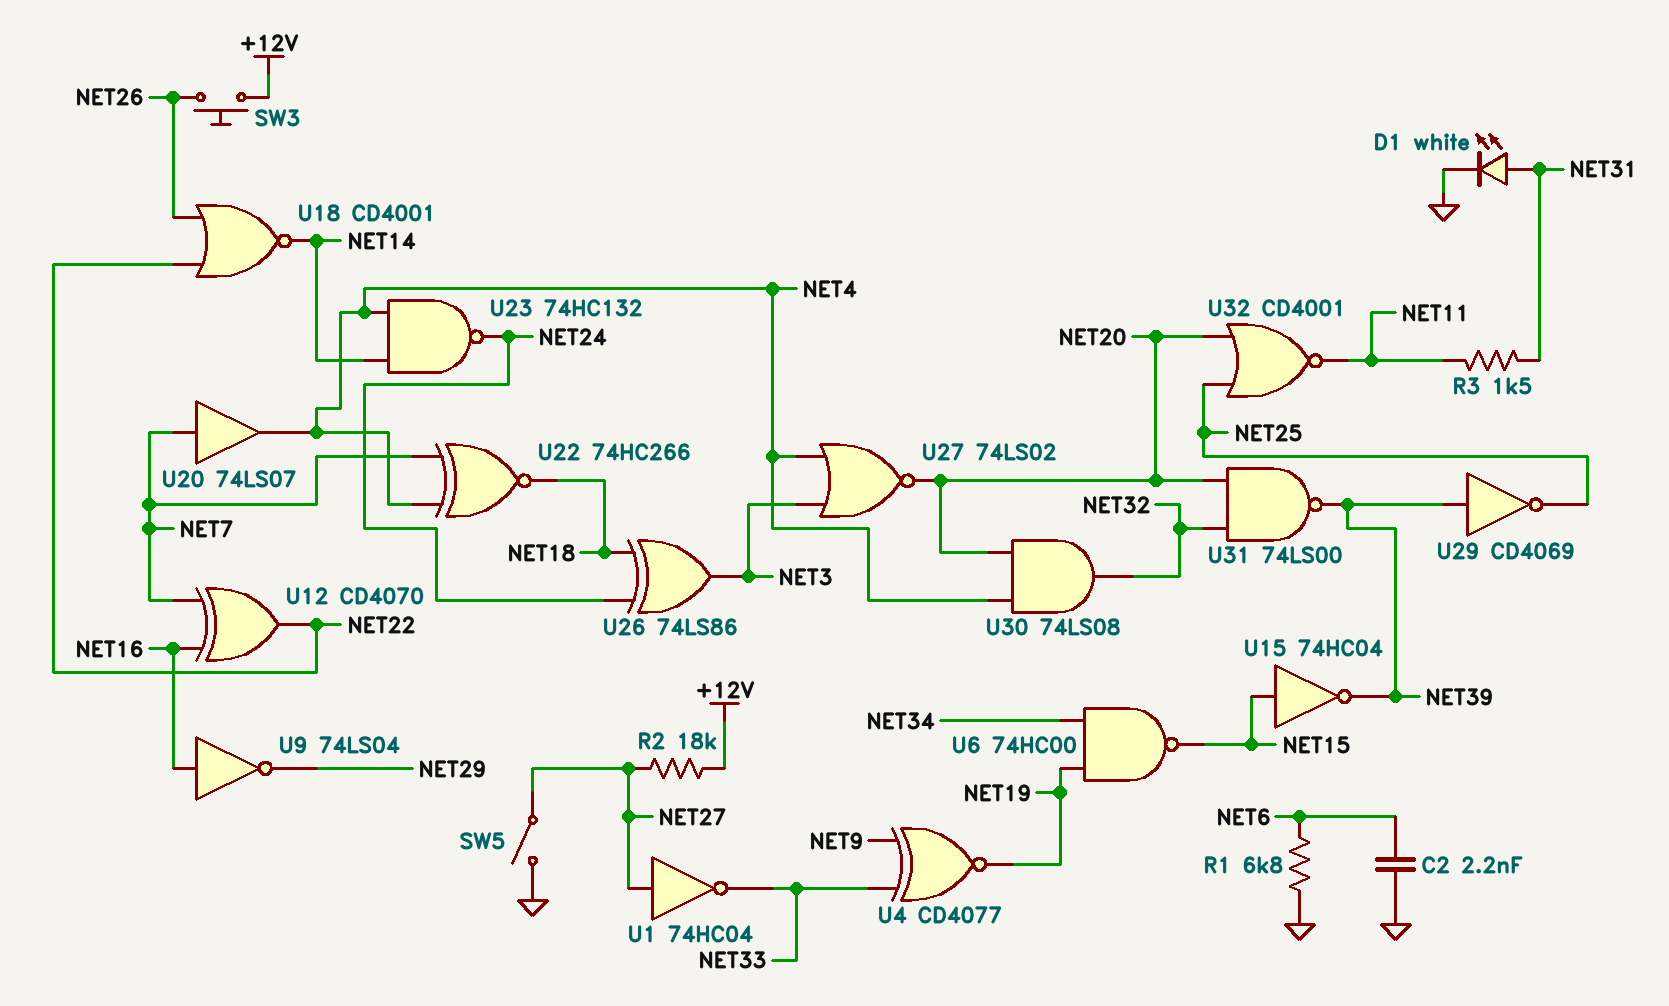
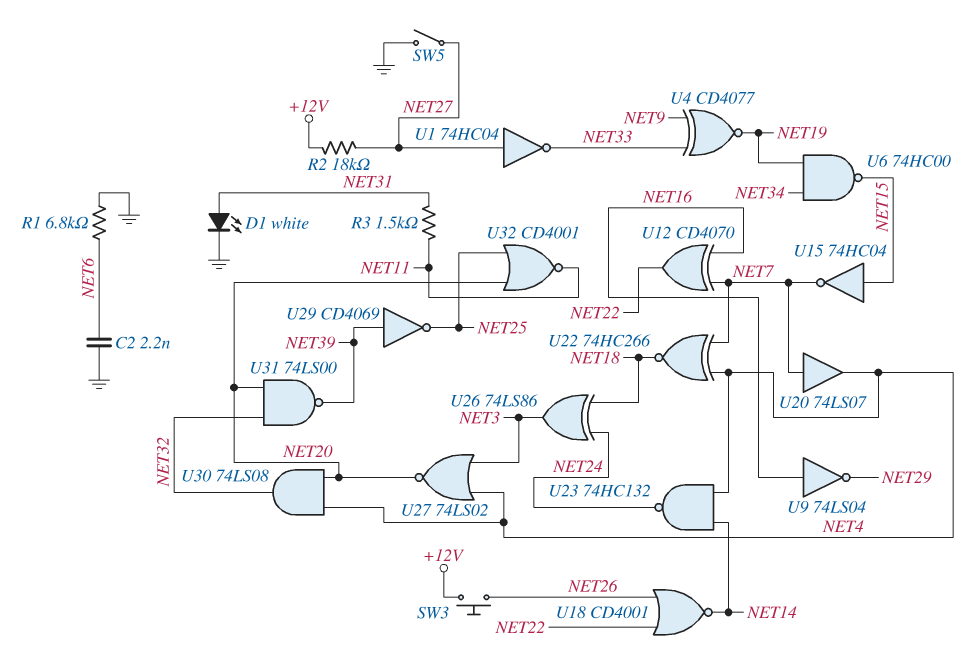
U15: NOT 74HC04 (in NET15, out NET39) -> NOT 74HC04 (in NET15, out NET7)

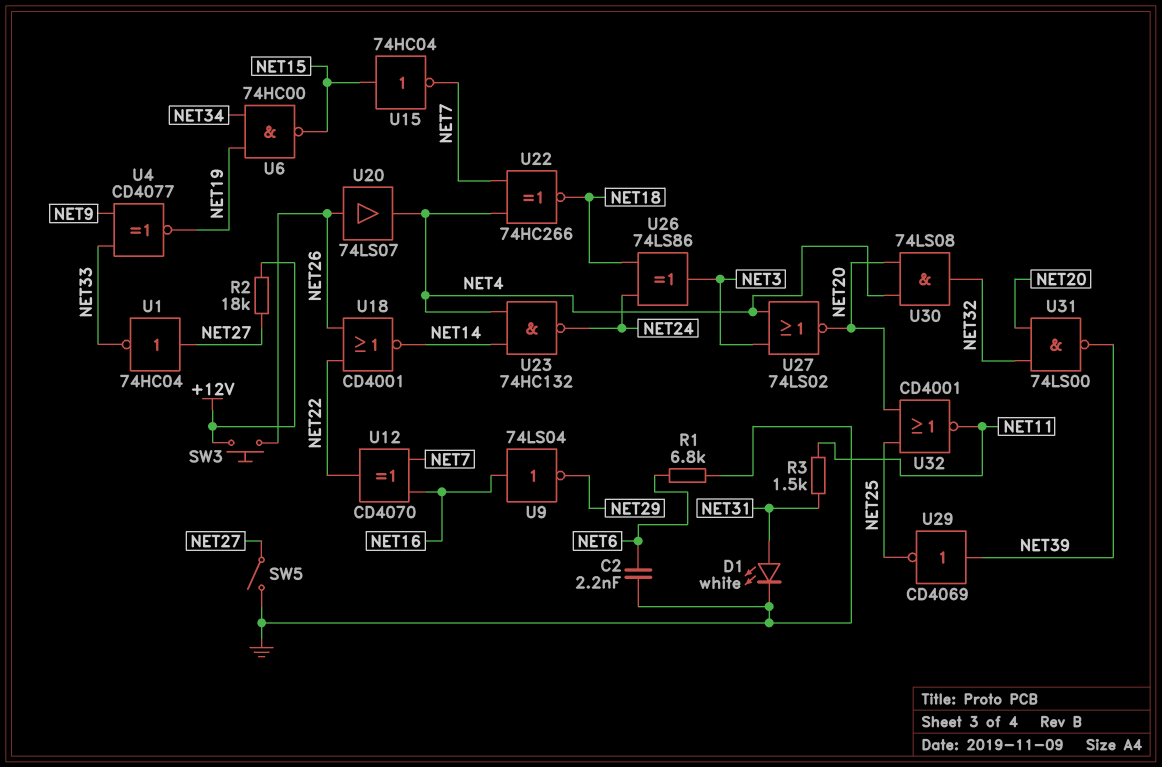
U20: buffer 74LS07 (in NET7, out NET4) -> buffer 74LS07 (in NET26, out NET4)

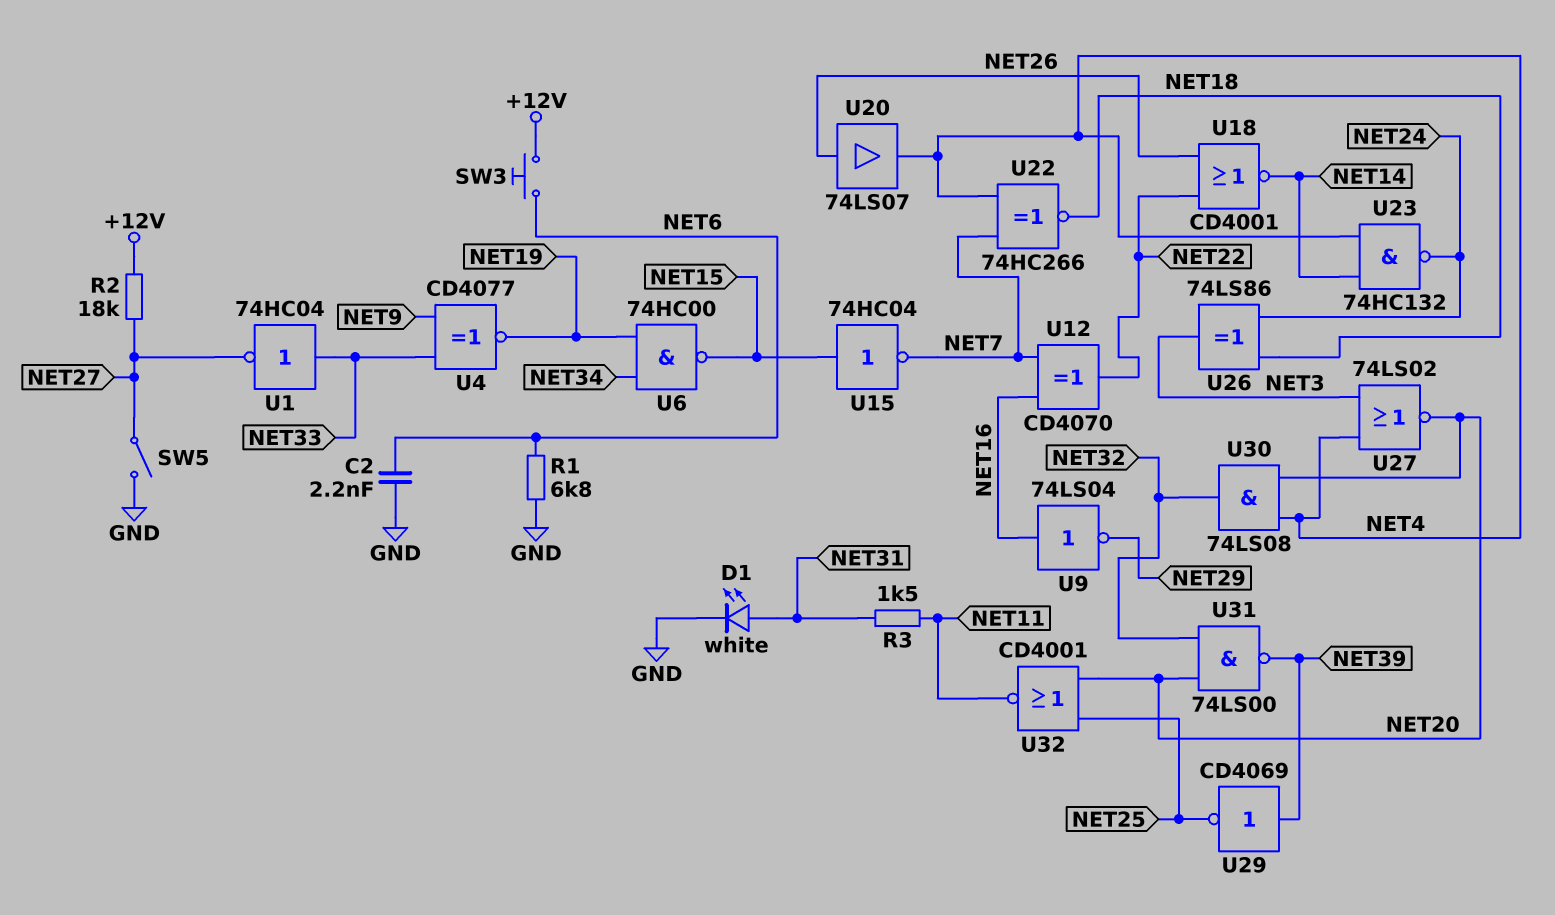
SW3: button (+12V, NET26) -> button (+12V, NET6)
U1: NOT 74HC04 (in NET27, out NET33) -> NOT 74HC04 (in NET33, out NET27)

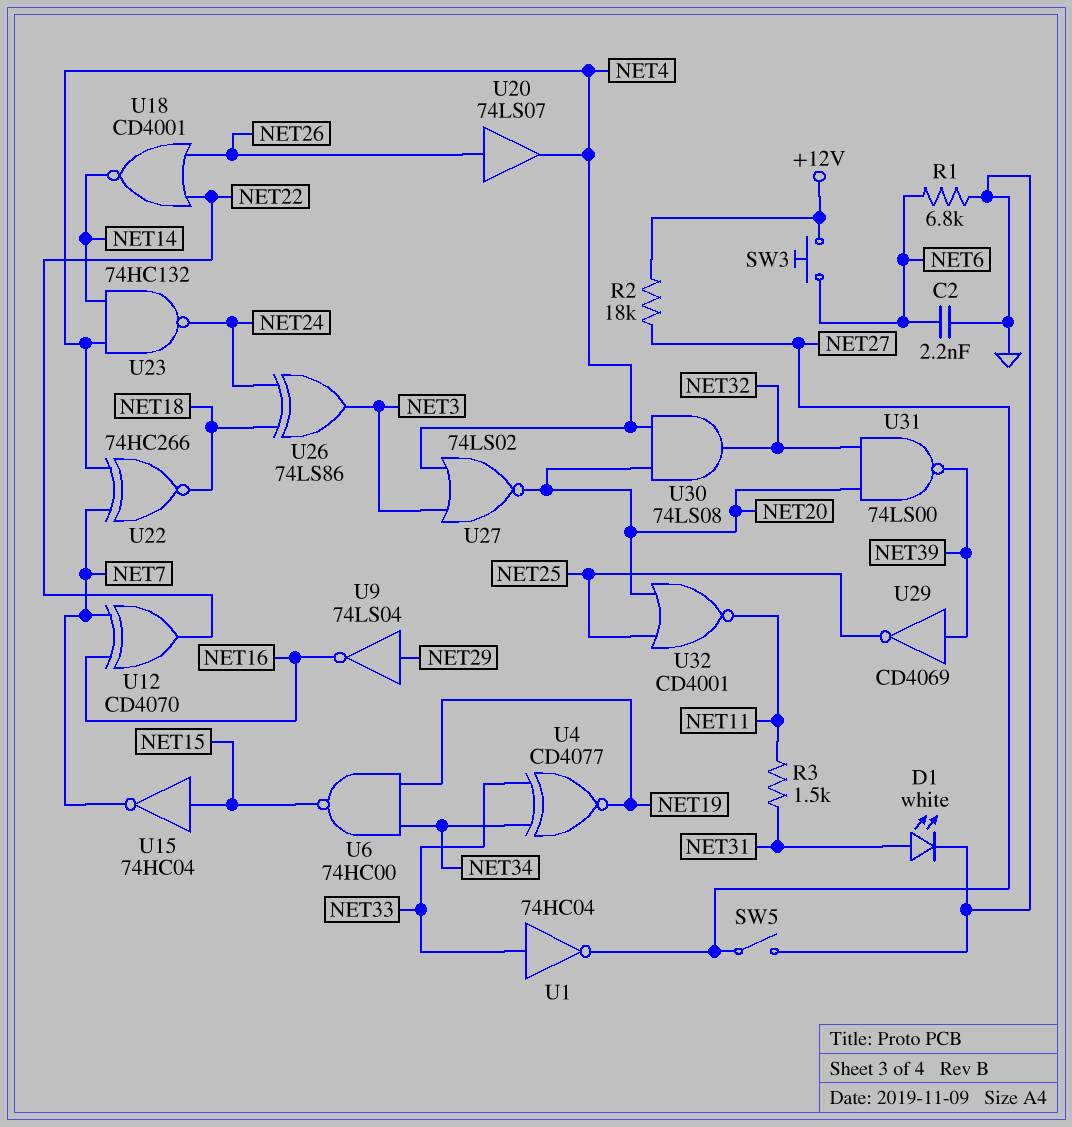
U4: XNOR CD4077 (in NET9, in NET33, out NET19) -> XNOR CD4077 (in NET33, in NET34, out NET19)
U9: NOT 74LS04 (in NET16, out NET29) -> NOT 74LS04 (in NET29, out NET16)

